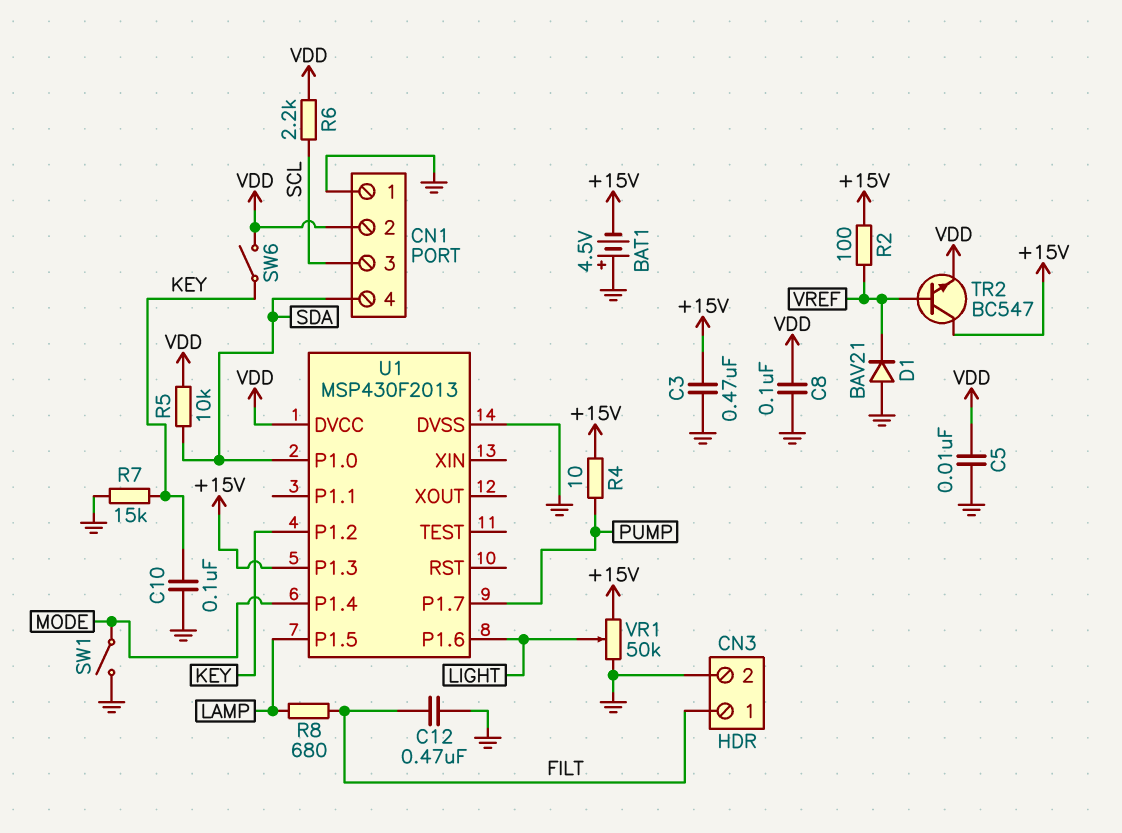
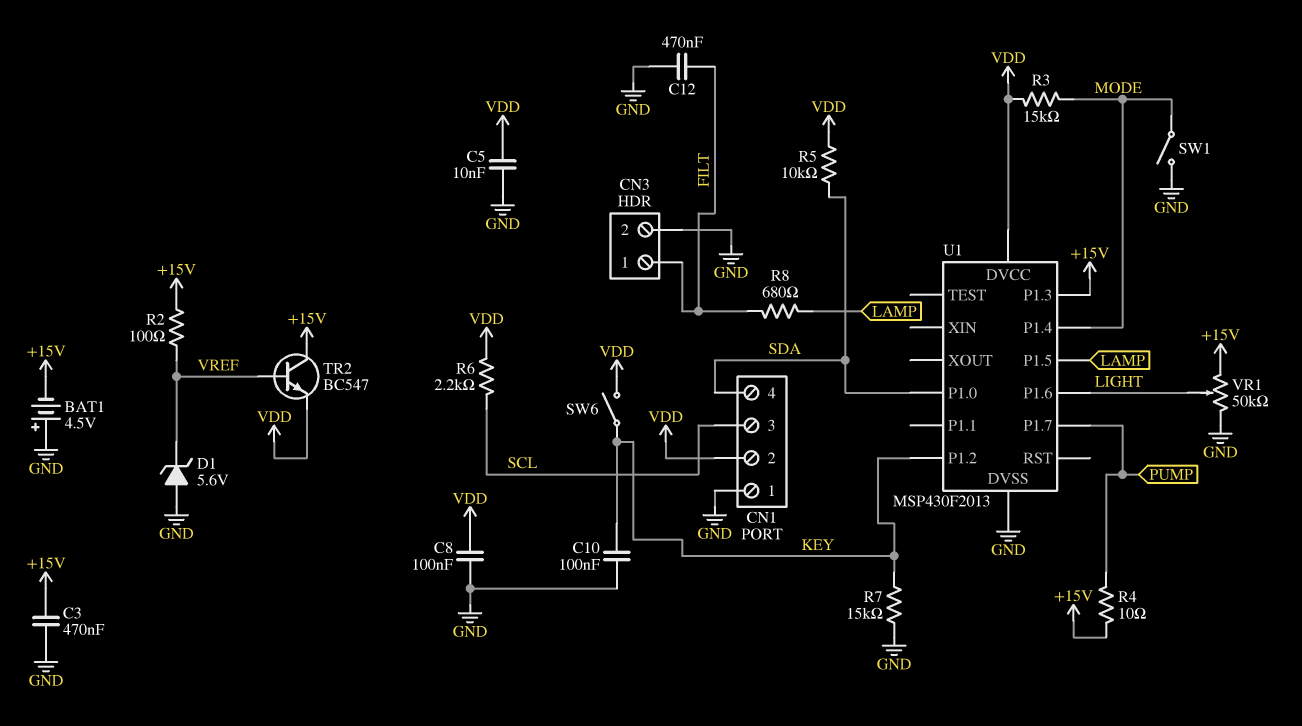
D1: diode BAV21 (A GND, K VREF) -> zener 5.6V (A GND, K VREF)
R3: none -> 15k (MODE, VDD)

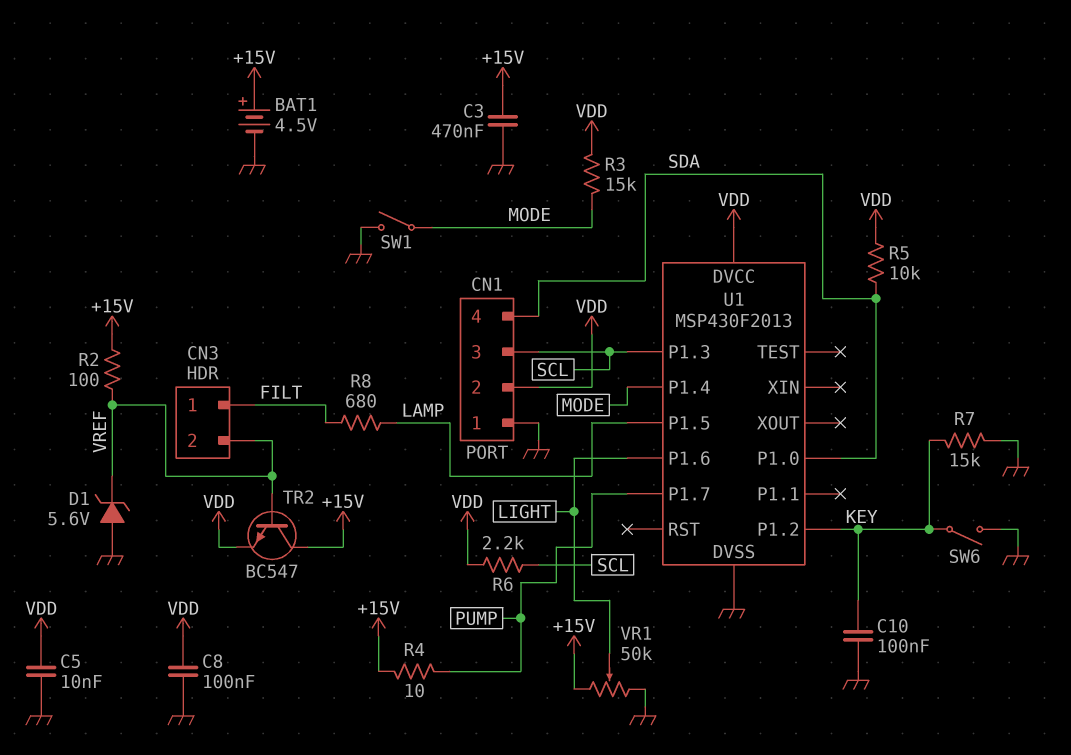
BAT1: 4.5V (plus GND, minus +15V) -> 4.5V (plus +15V, minus GND)
C12: 470nF (FILT, GND) -> none
CN3 pin 2: GND -> VREF
SW6: switch (KEY, VDD) -> switch (GND, KEY)
U1 pin P1.3: +15V -> SCL

